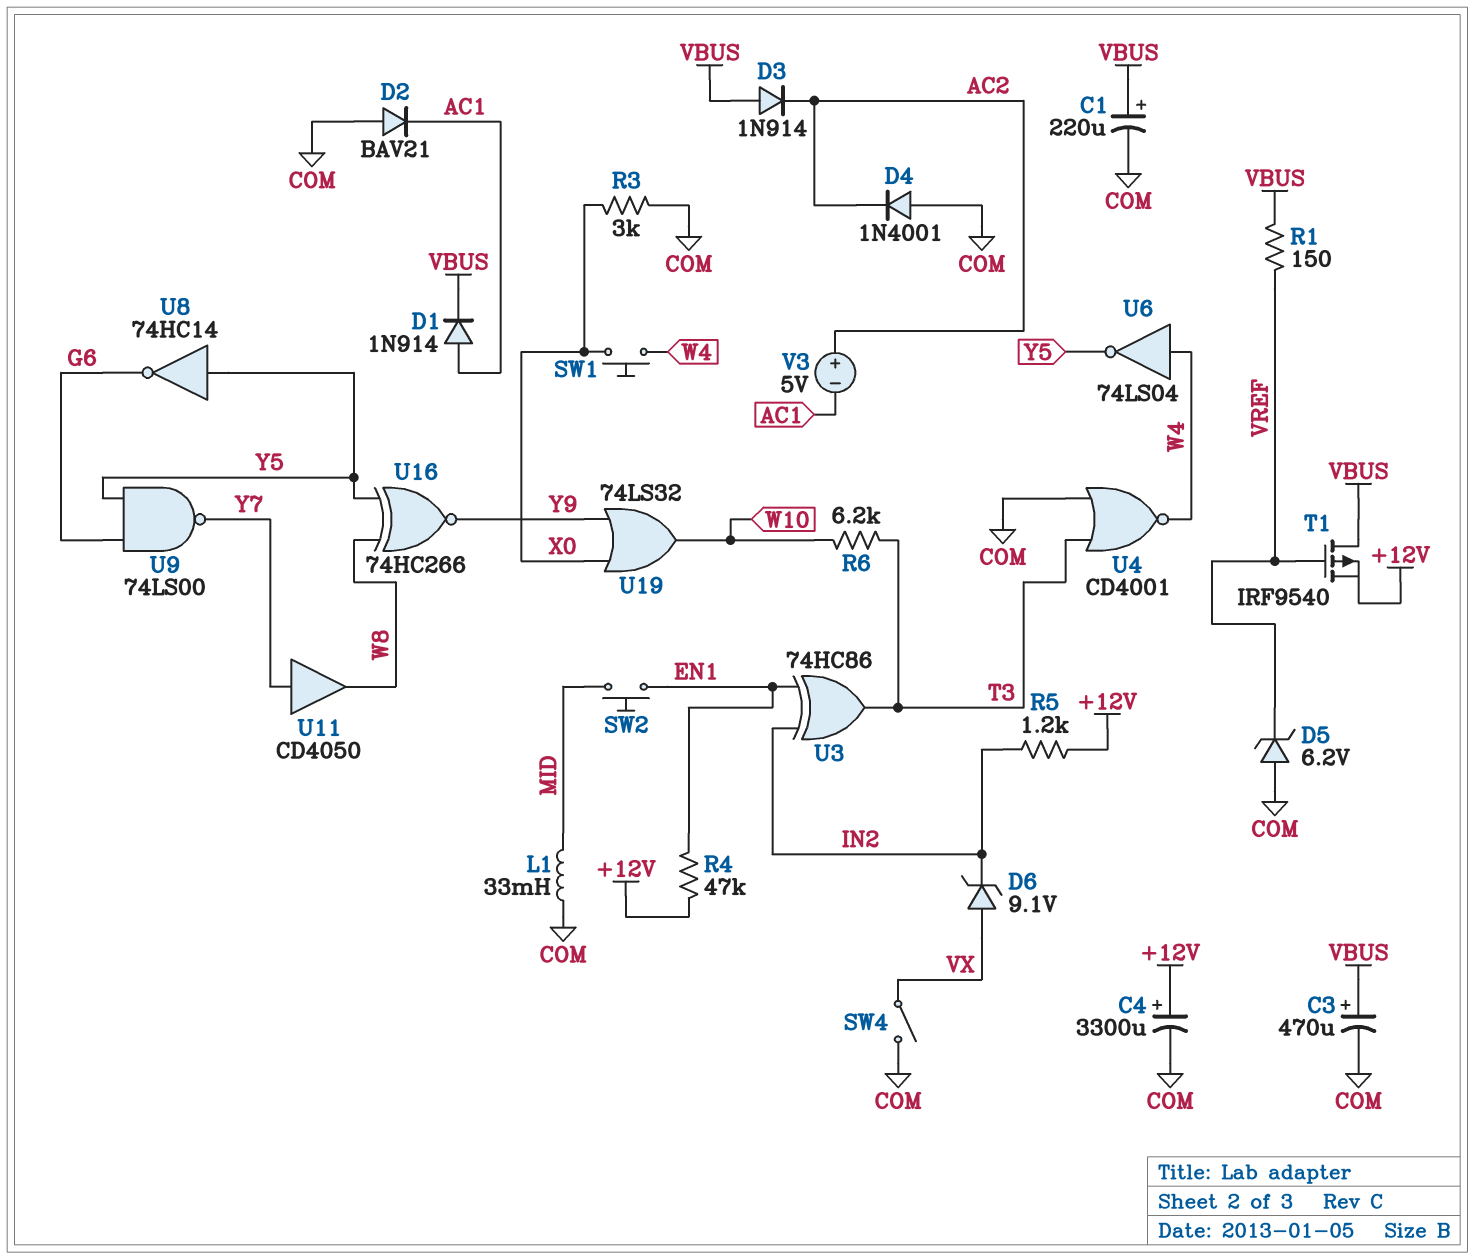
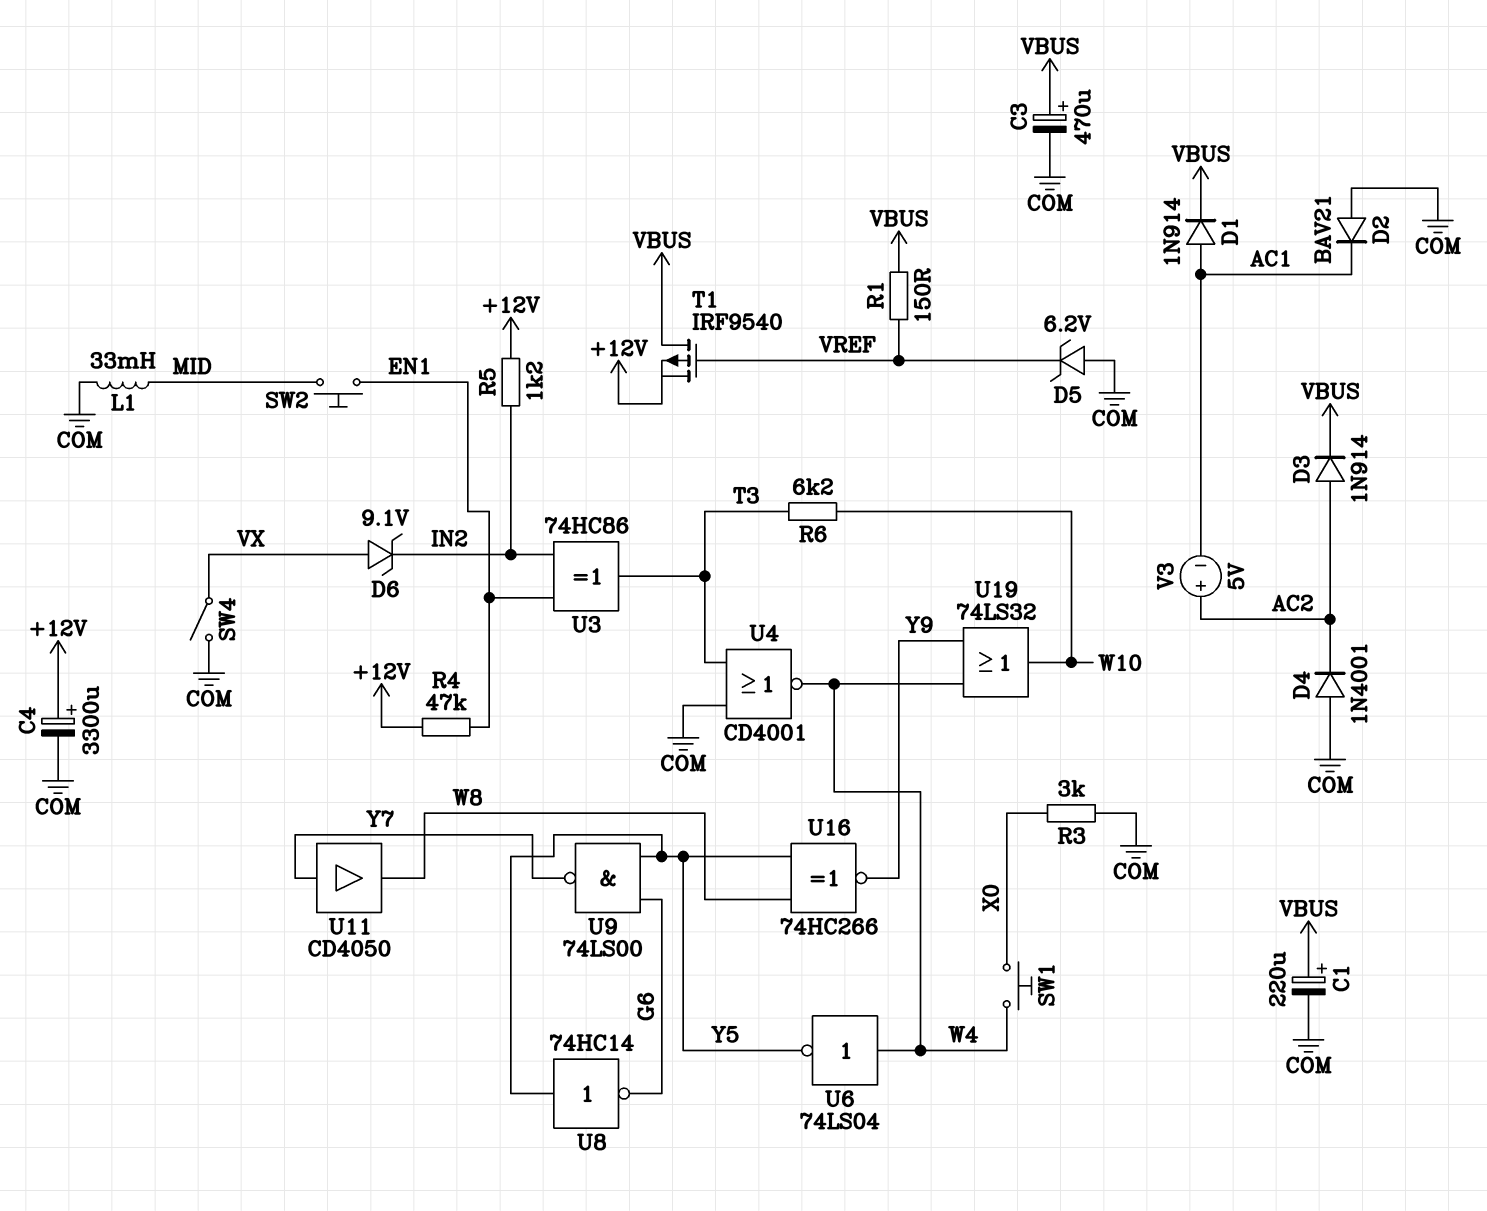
D3: diode 1N914 (A VBUS, K AC2) -> diode 1N914 (A AC2, K VBUS)
U19: OR 74LS32 (in X0, in Y9, out W10) -> OR 74LS32 (in W4, in Y9, out W10)

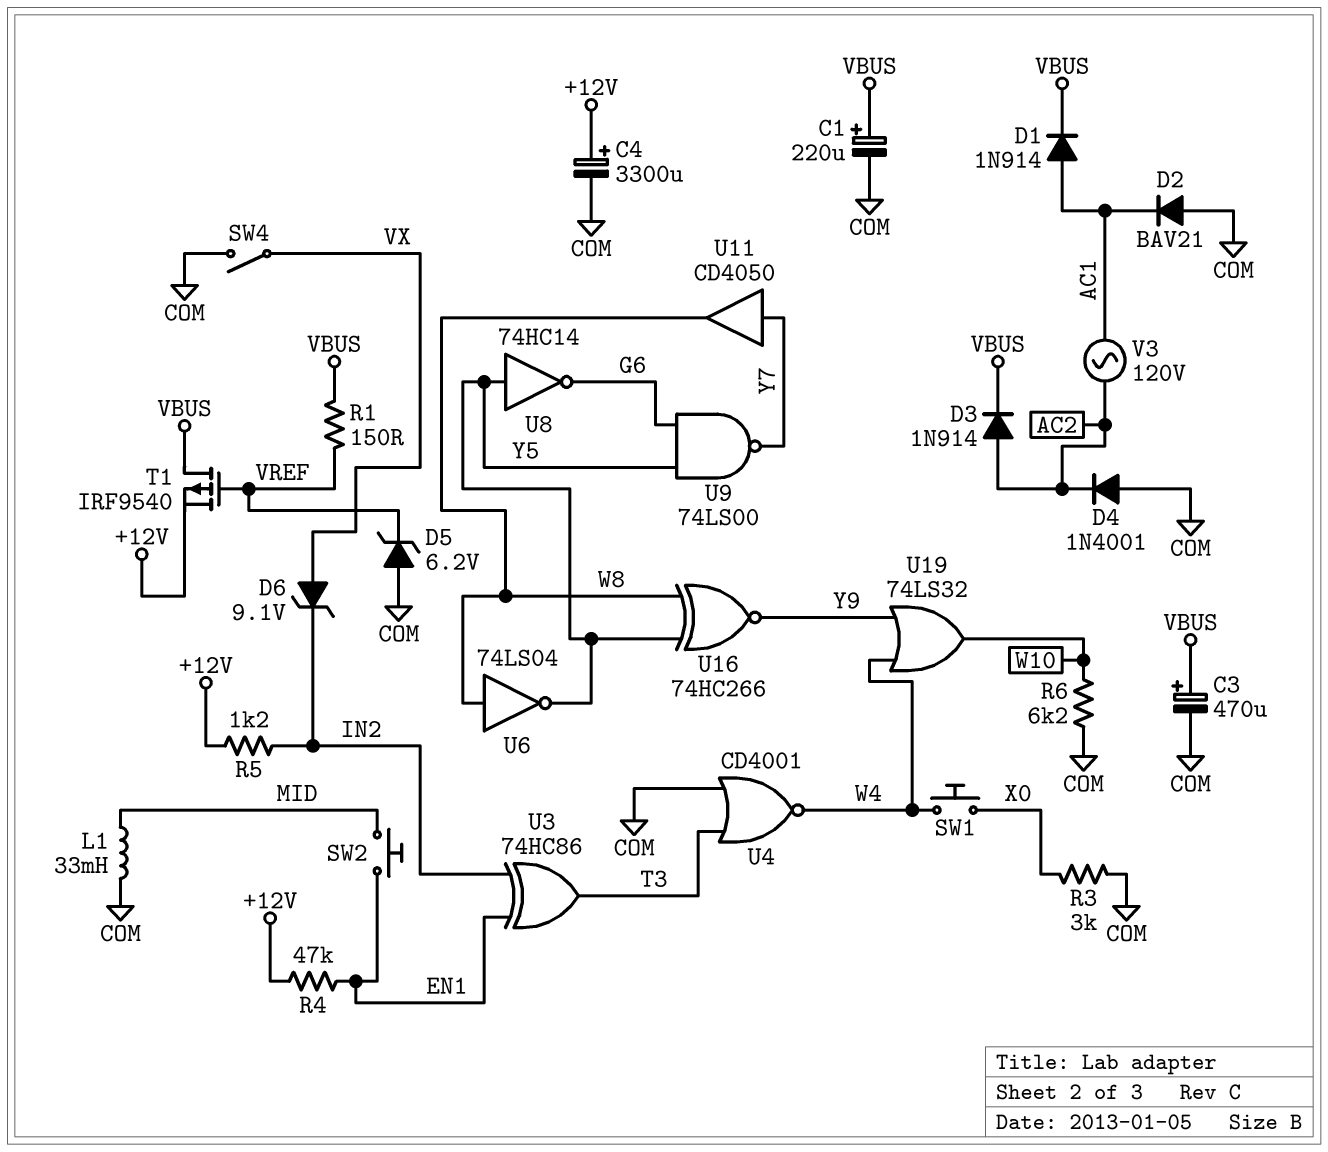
R6: 6.2k (T3, W10) -> 6.2k (COM, W10)
U6: NOT 74LS04 (in W4, out Y5) -> NOT 74LS04 (in W8, out Y5)
V3: 5V (plus AC2, minus AC1) -> AC 120V (AC1, AC2)

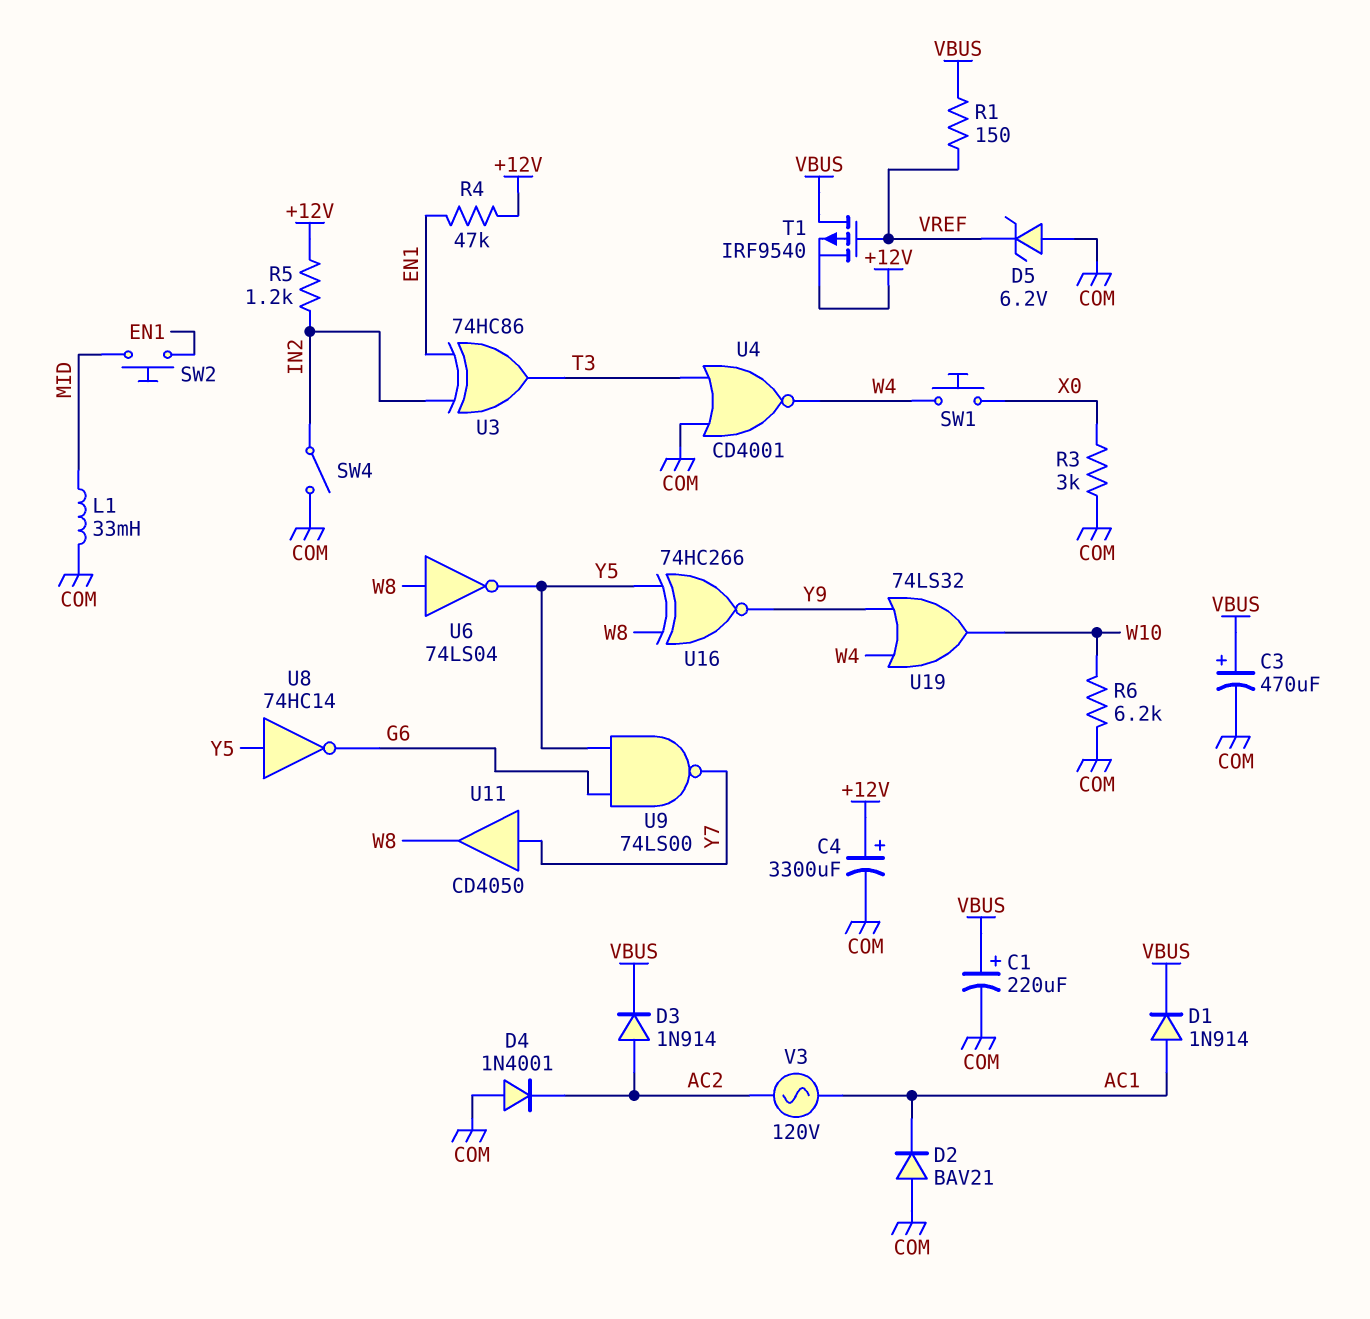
D6: zener 9.1V (A VX, K IN2) -> none
SW4: switch (COM, VX) -> switch (COM, IN2)

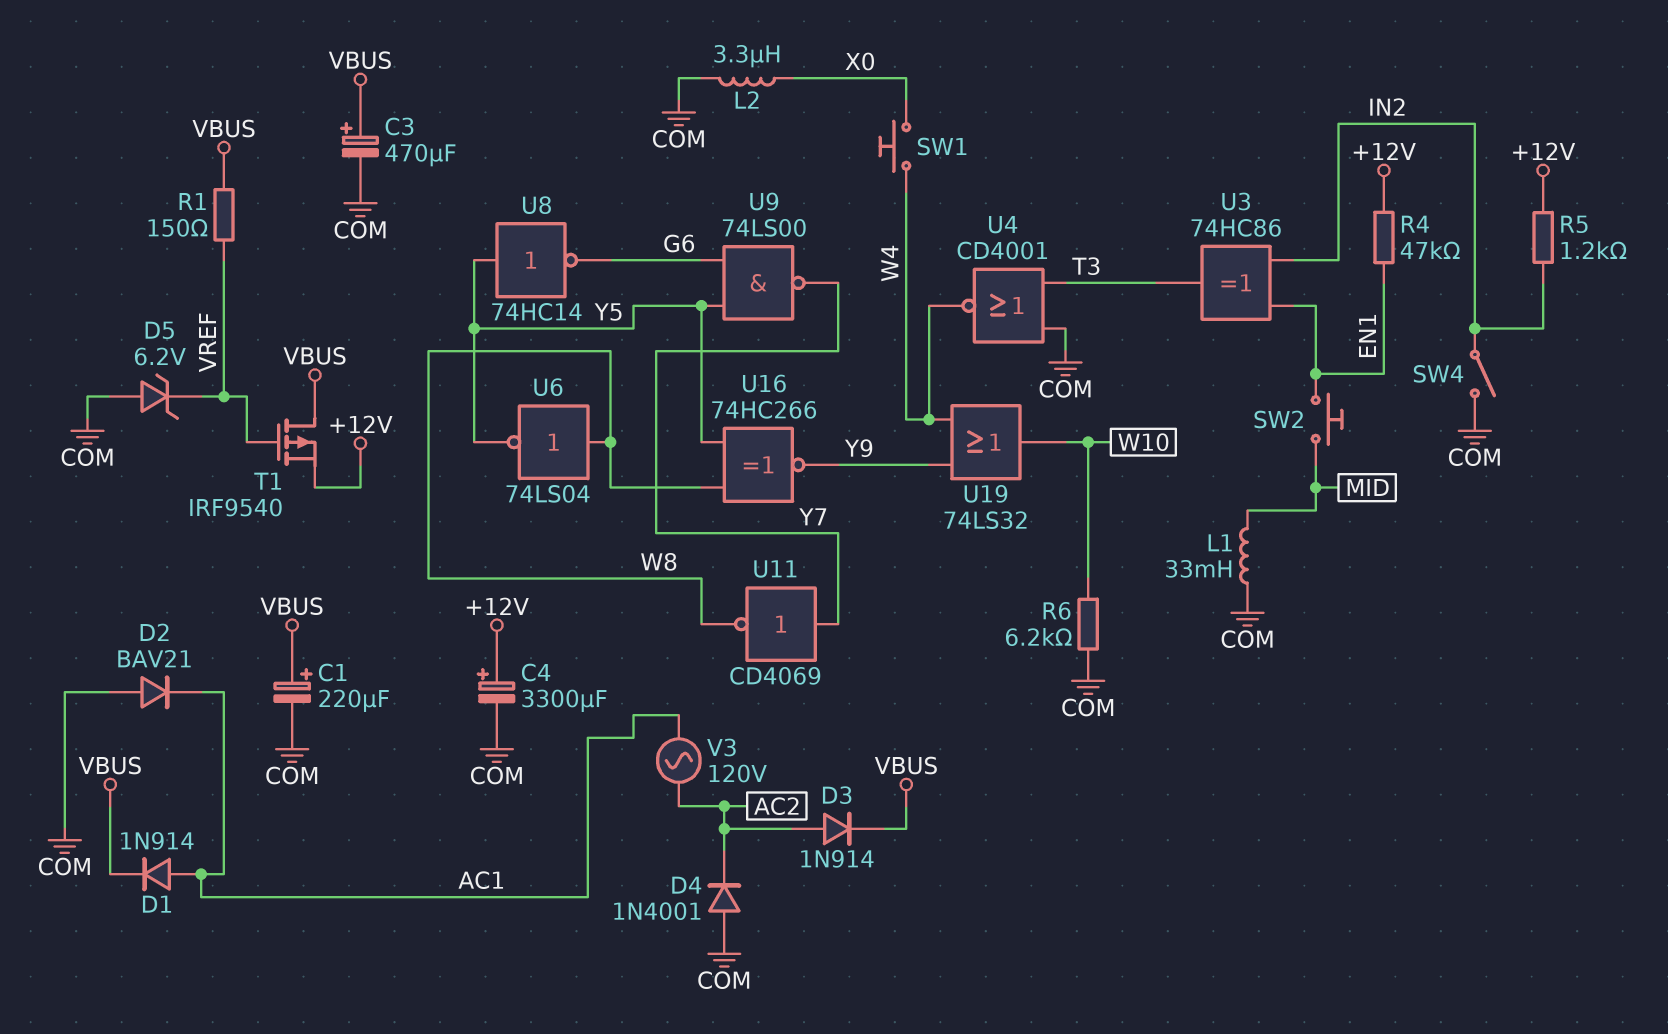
L2: none -> 3.3uH (COM, X0)
R3: 3k (COM, X0) -> none
U11: buffer CD4050 (in Y7, out W8) -> NOT CD4069 (in Y7, out W8)

